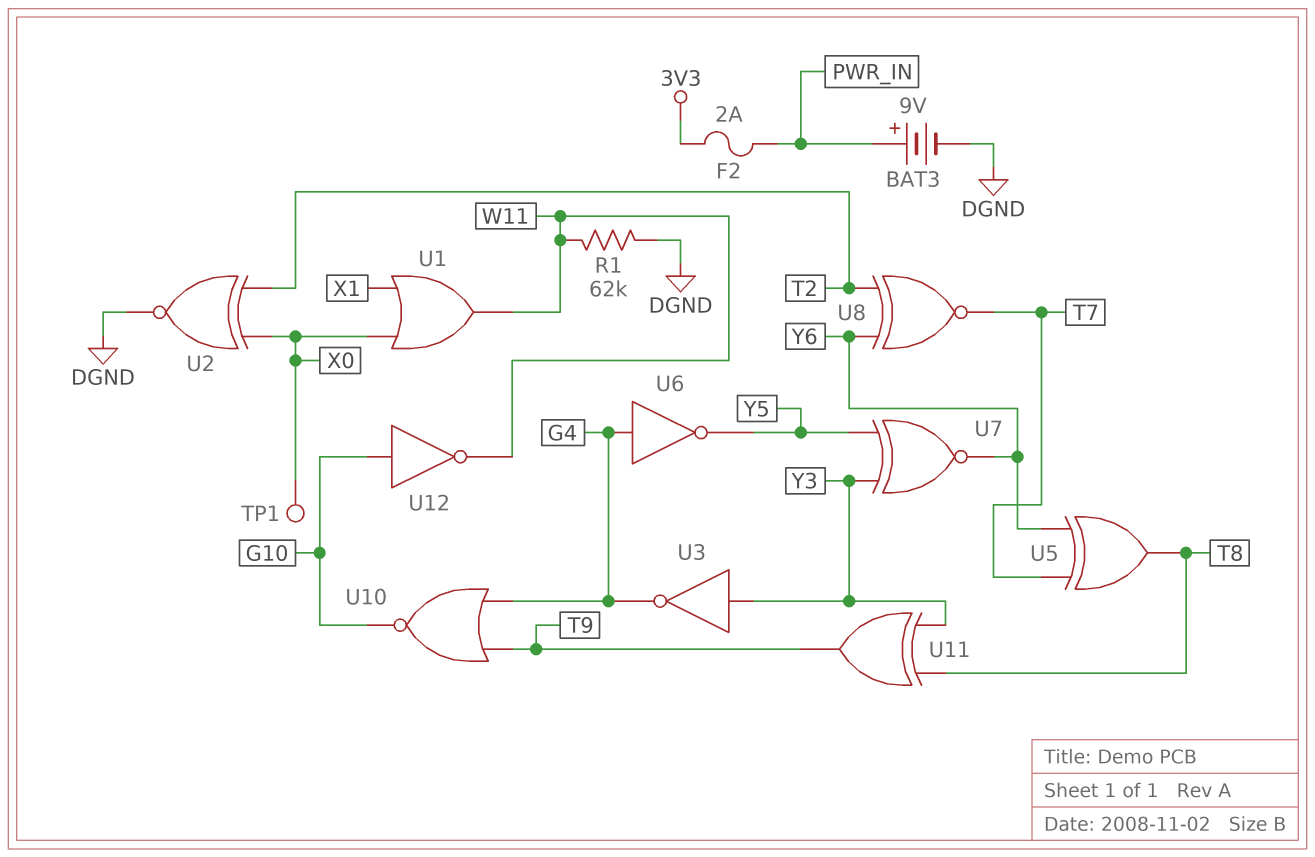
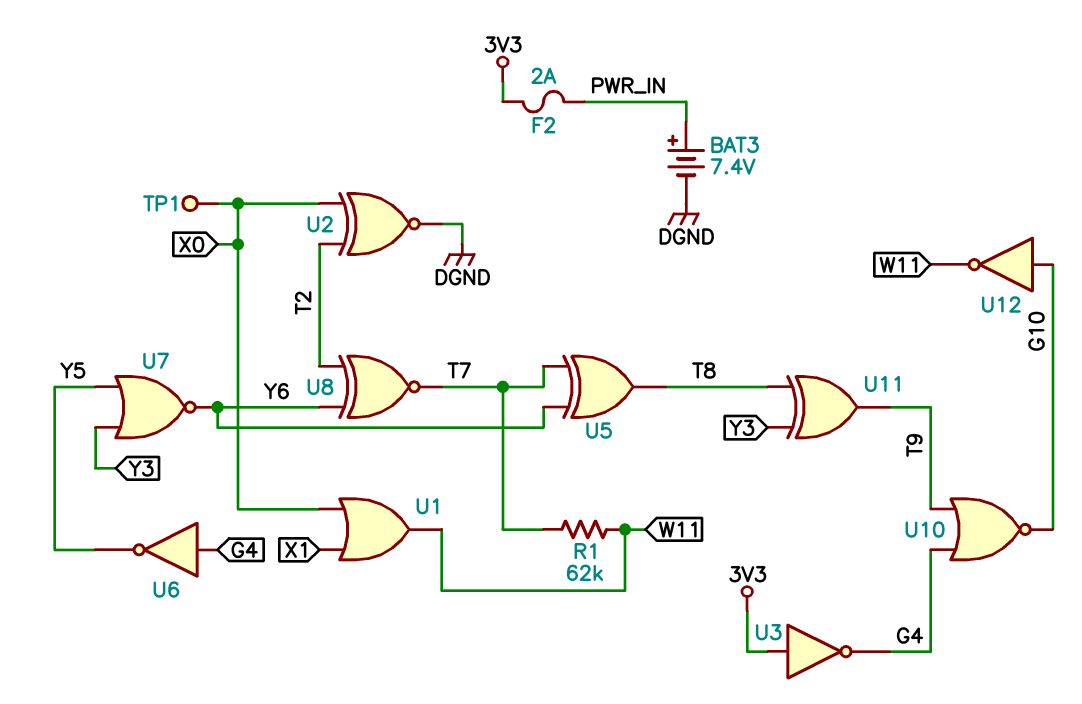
BAT3: 9V (plus PWR_IN, minus DGND) -> 7.4V (plus PWR_IN, minus DGND)
R1: 62k (DGND, W11) -> 62k (T7, W11)
U3: NOT (in Y3, out G4) -> NOT (in 3V3, out G4)
U7: XNOR (in Y3, in Y5, out Y6) -> NOR (in Y3, in Y5, out Y6)

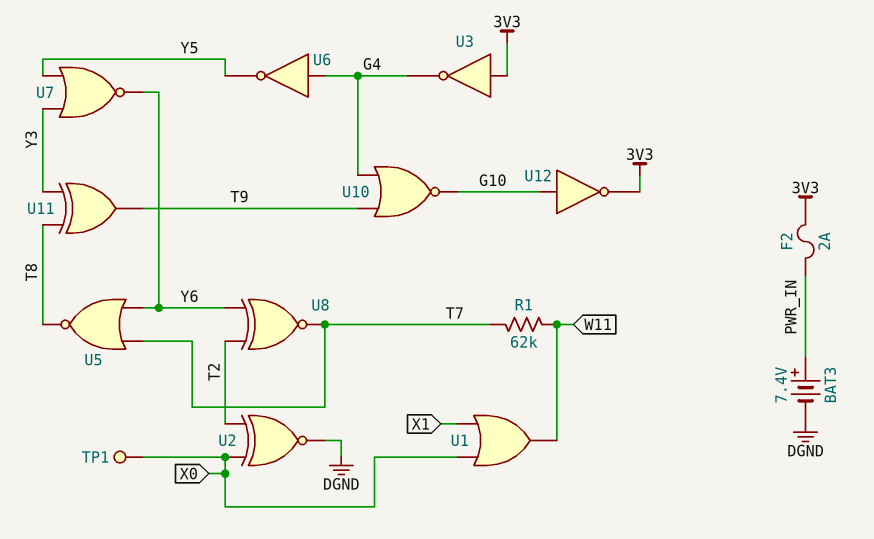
U5: XOR (in T7, in Y6, out T8) -> NOR (in T7, in Y6, out T8)
U12: NOT (in G10, out W11) -> NOT (in G10, out 3V3)

